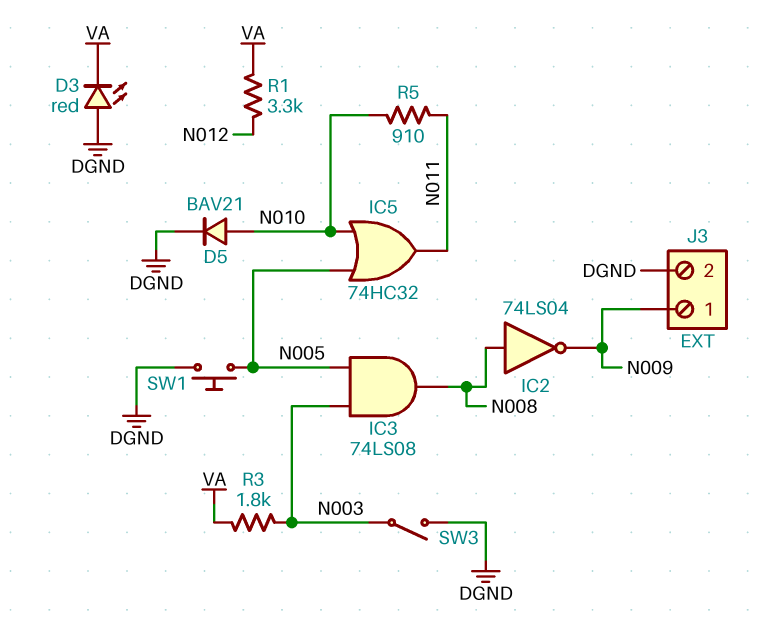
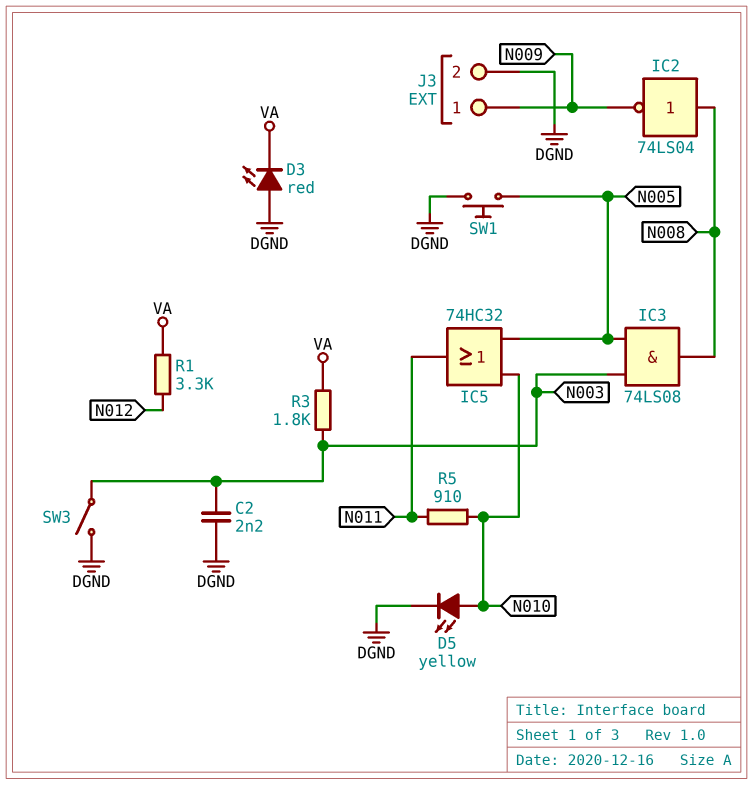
C2: none -> 2.2nF (DGND, N003)
D5: diode BAV21 (A N010, K DGND) -> LED yellow (A N010, K DGND)

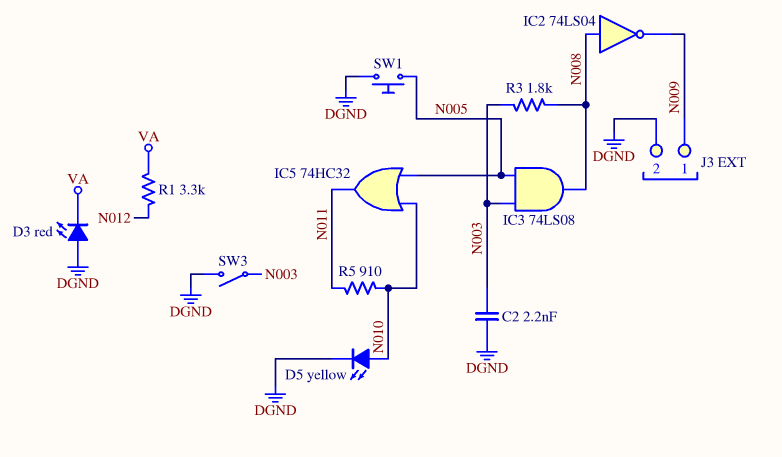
R3: 1.8k (N003, VA) -> 1.8k (N003, N008)

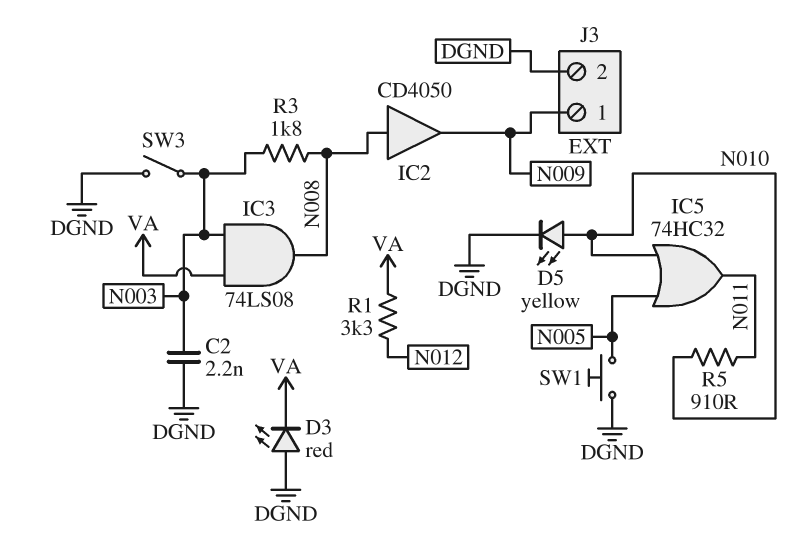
IC2: NOT 74LS04 (in N008, out N009) -> buffer CD4050 (in N008, out N009)
IC3: AND 74LS08 (in N003, in N005, out N008) -> AND 74LS08 (in N003, in VA, out N008)

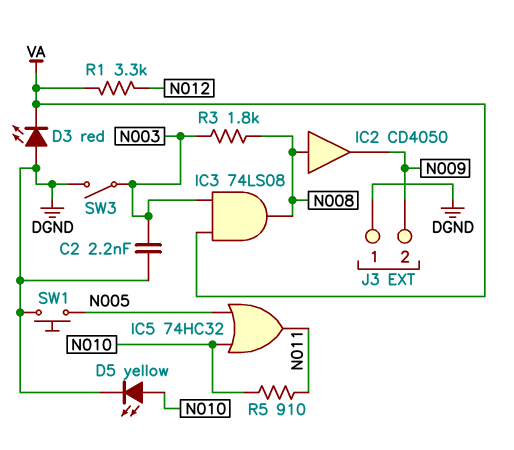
J3 pin 1: N009 -> DGND
J3 pin 2: DGND -> N009

